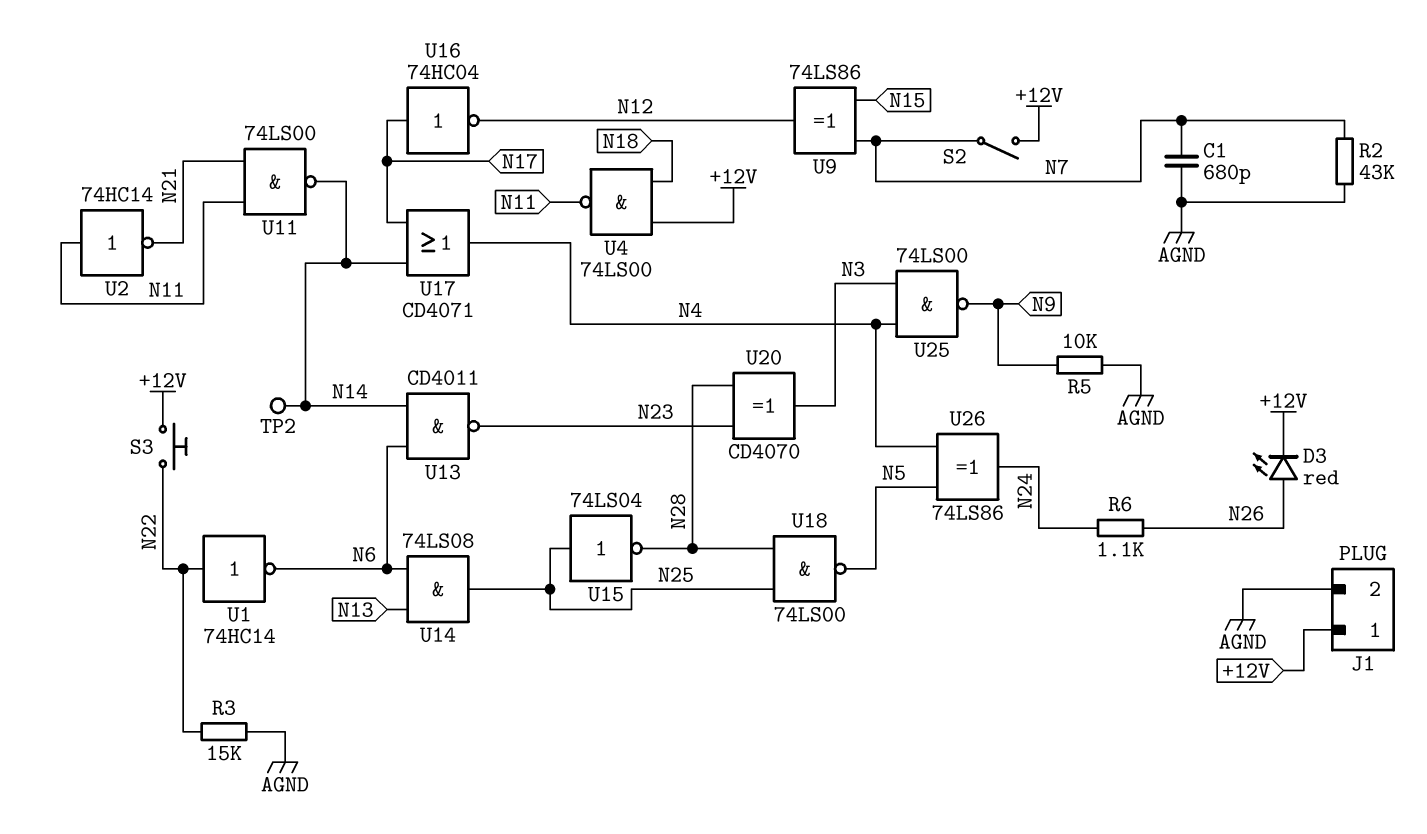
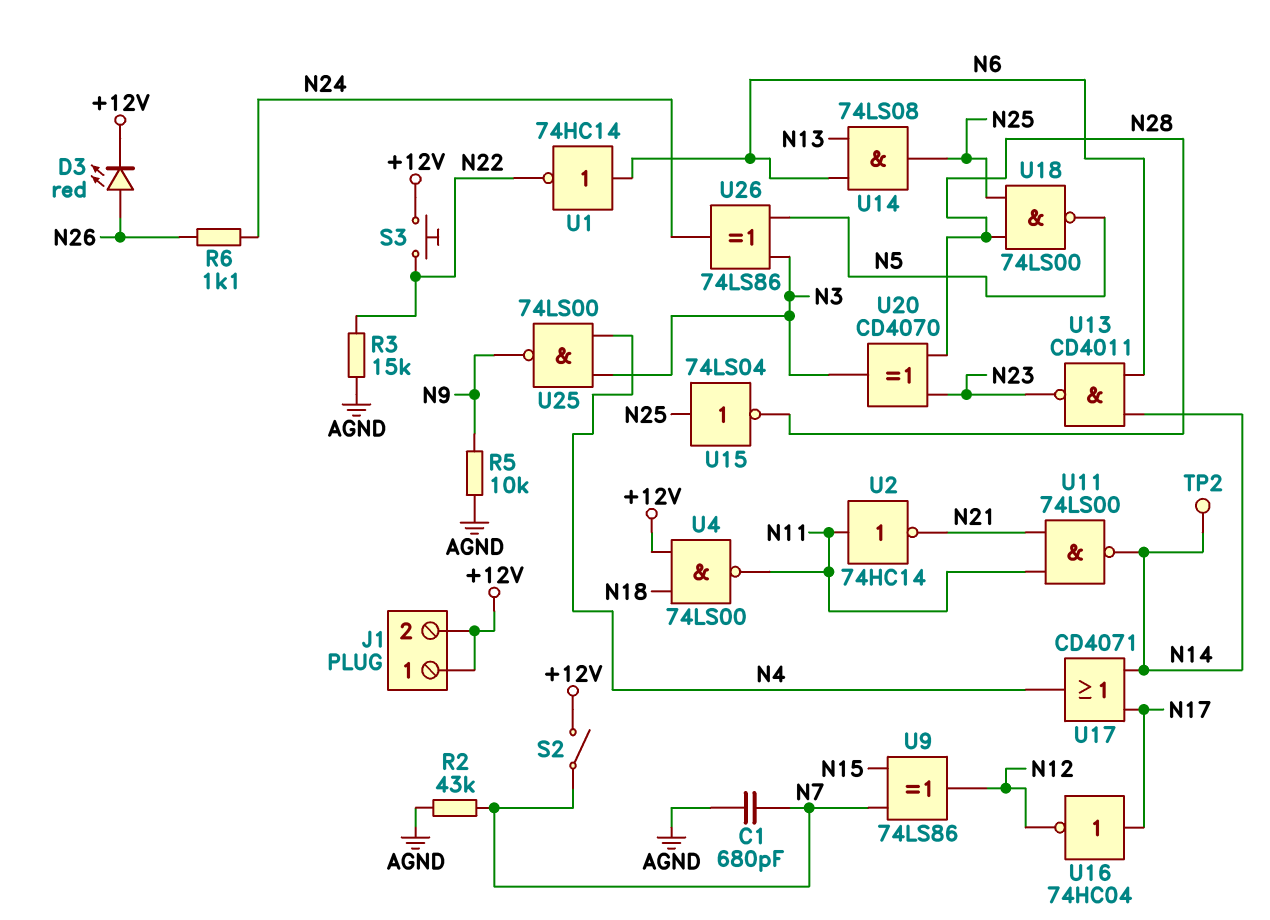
J1 pin 2: AGND -> +12V
U1: NOT 74HC14 (in N22, out N6) -> NOT 74HC14 (in N6, out N22)
U26: XOR 74LS86 (in N4, in N5, out N24) -> XOR 74LS86 (in N3, in N5, out N24)

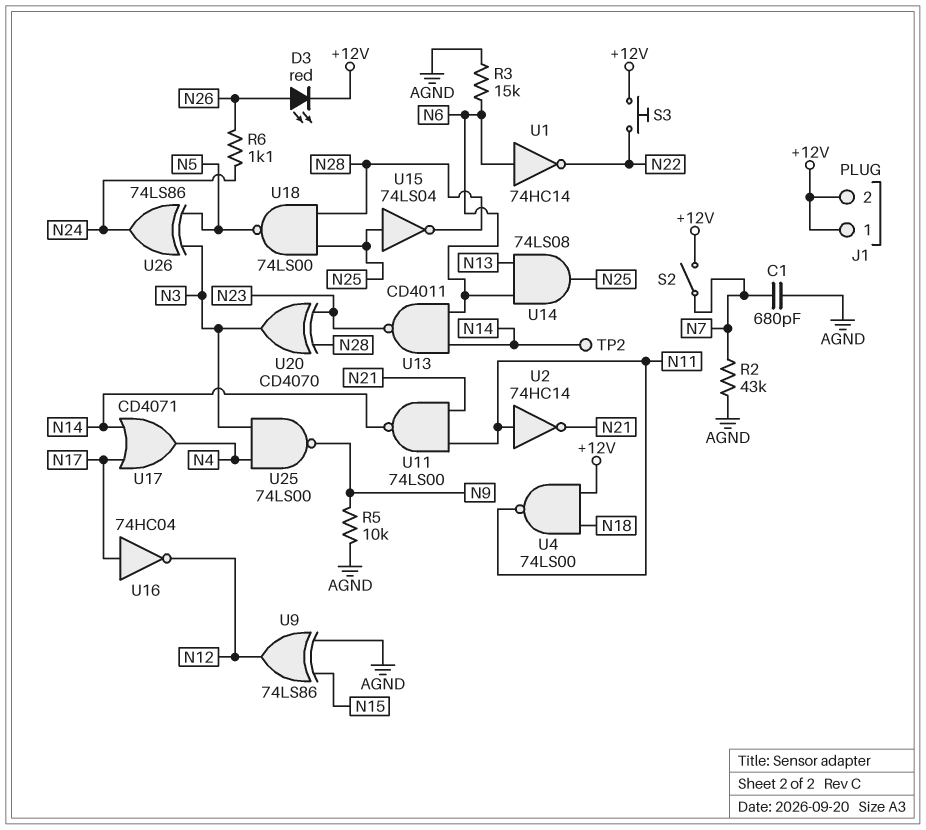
R3: 15k (AGND, N22) -> 15k (AGND, N6)
U9: XOR 74LS86 (in N7, in N15, out N12) -> XOR 74LS86 (in AGND, in N15, out N12)

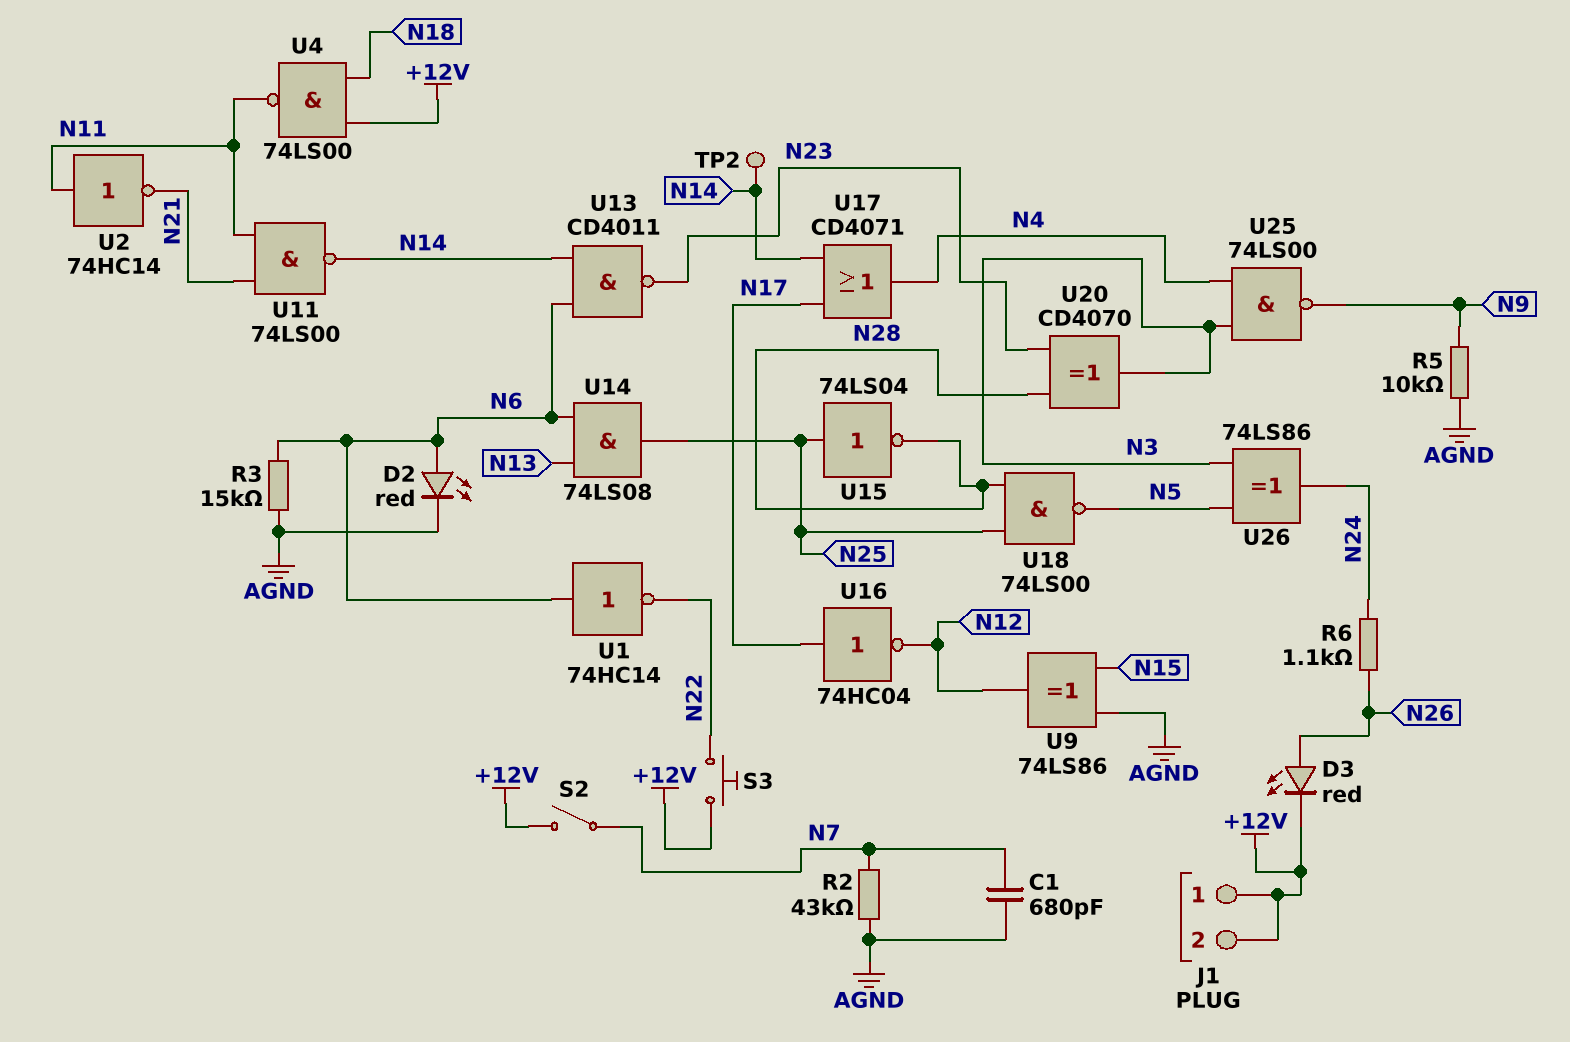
D2: none -> LED red (A N6, K AGND)

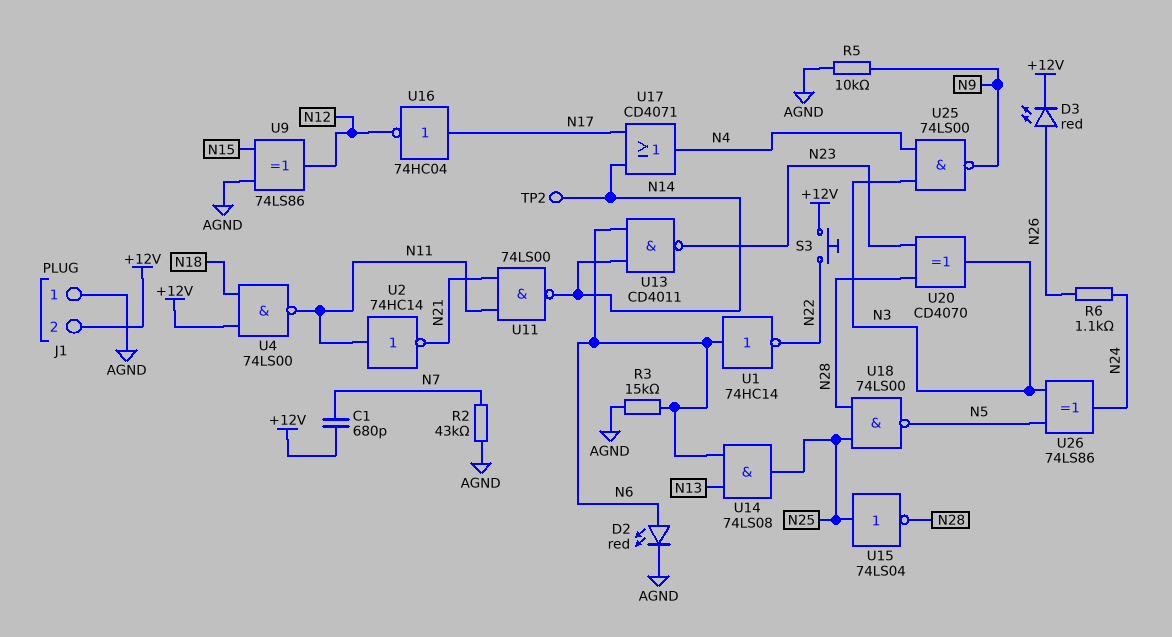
C1: 680pF (AGND, N7) -> 680pF (+12V, N7)
J1 pin 1: +12V -> AGND
S2: switch (+12V, N7) -> none

